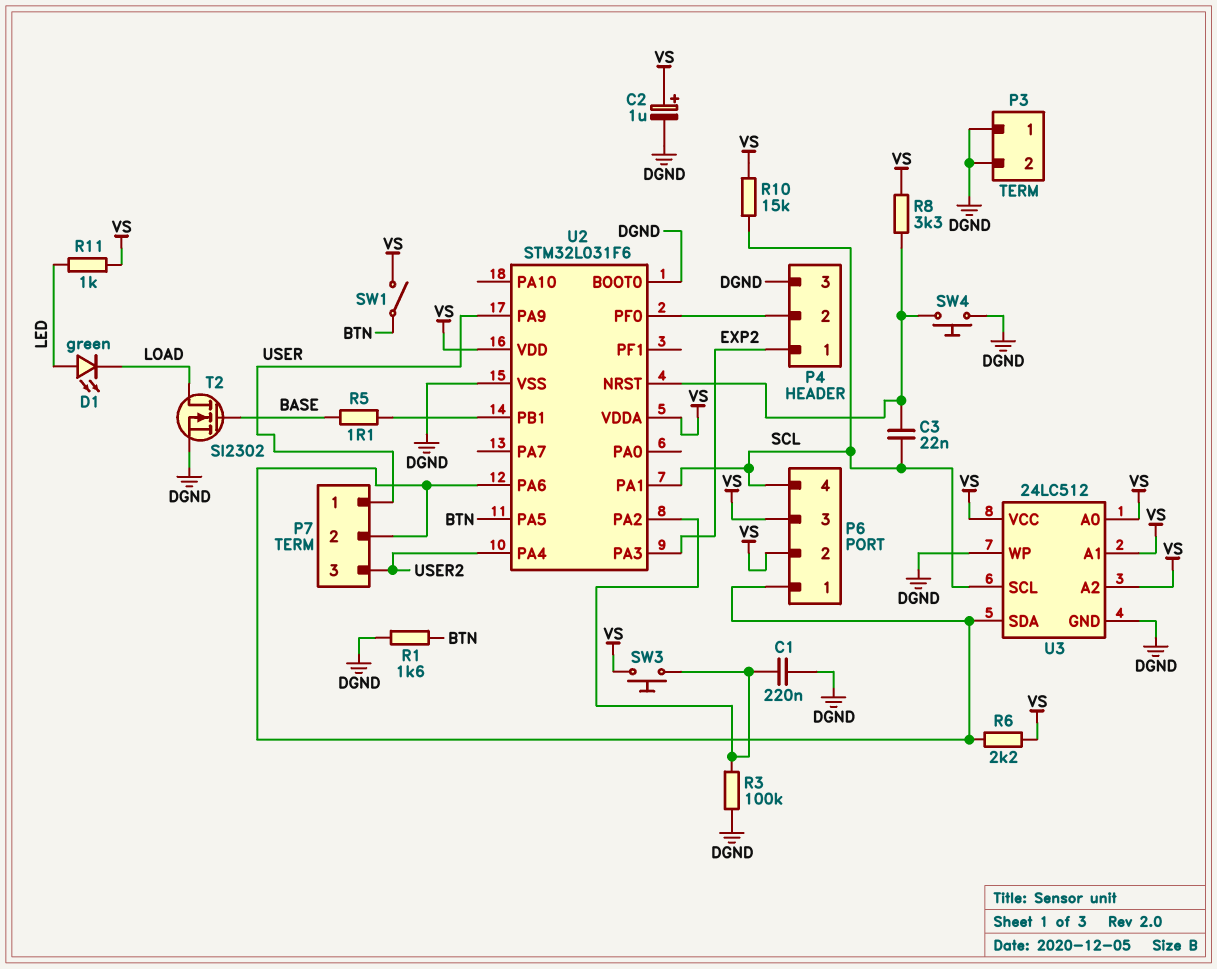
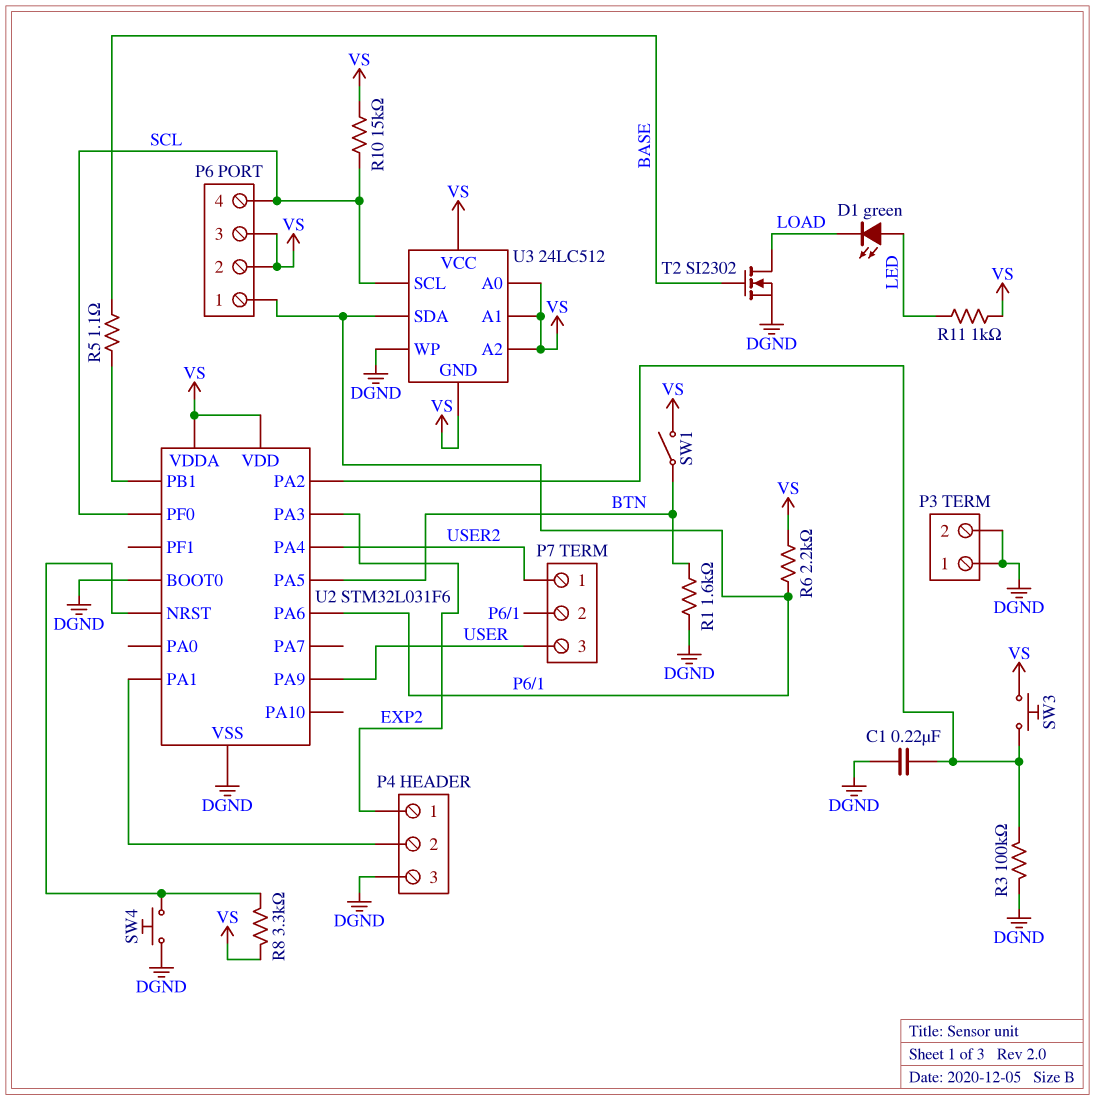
C2: 1uF (plus VS, minus DGND) -> none
C3: 22nF (SCL, U2/NRST) -> none
P7 pin 1: USER -> USER2
P7 pin 3: USER2 -> USER
U2 pin PA1: SCL -> P4/2
U2 pin PF0: P4/2 -> SCL
U3 pin GND: DGND -> VS

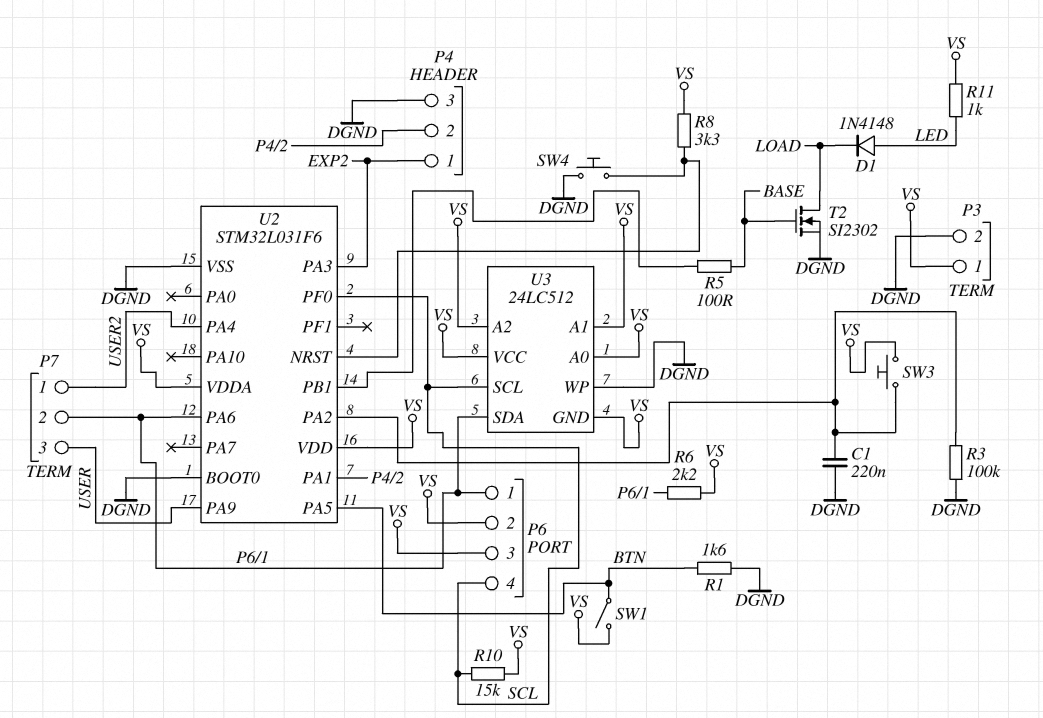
D1: LED green (A LED, K LOAD) -> diode 1N4148 (A LED, K LOAD)
P3 pin 1: DGND -> VS
R5: 1.1 (BASE, U2/PB1) -> 100 (BASE, U2/PB1)

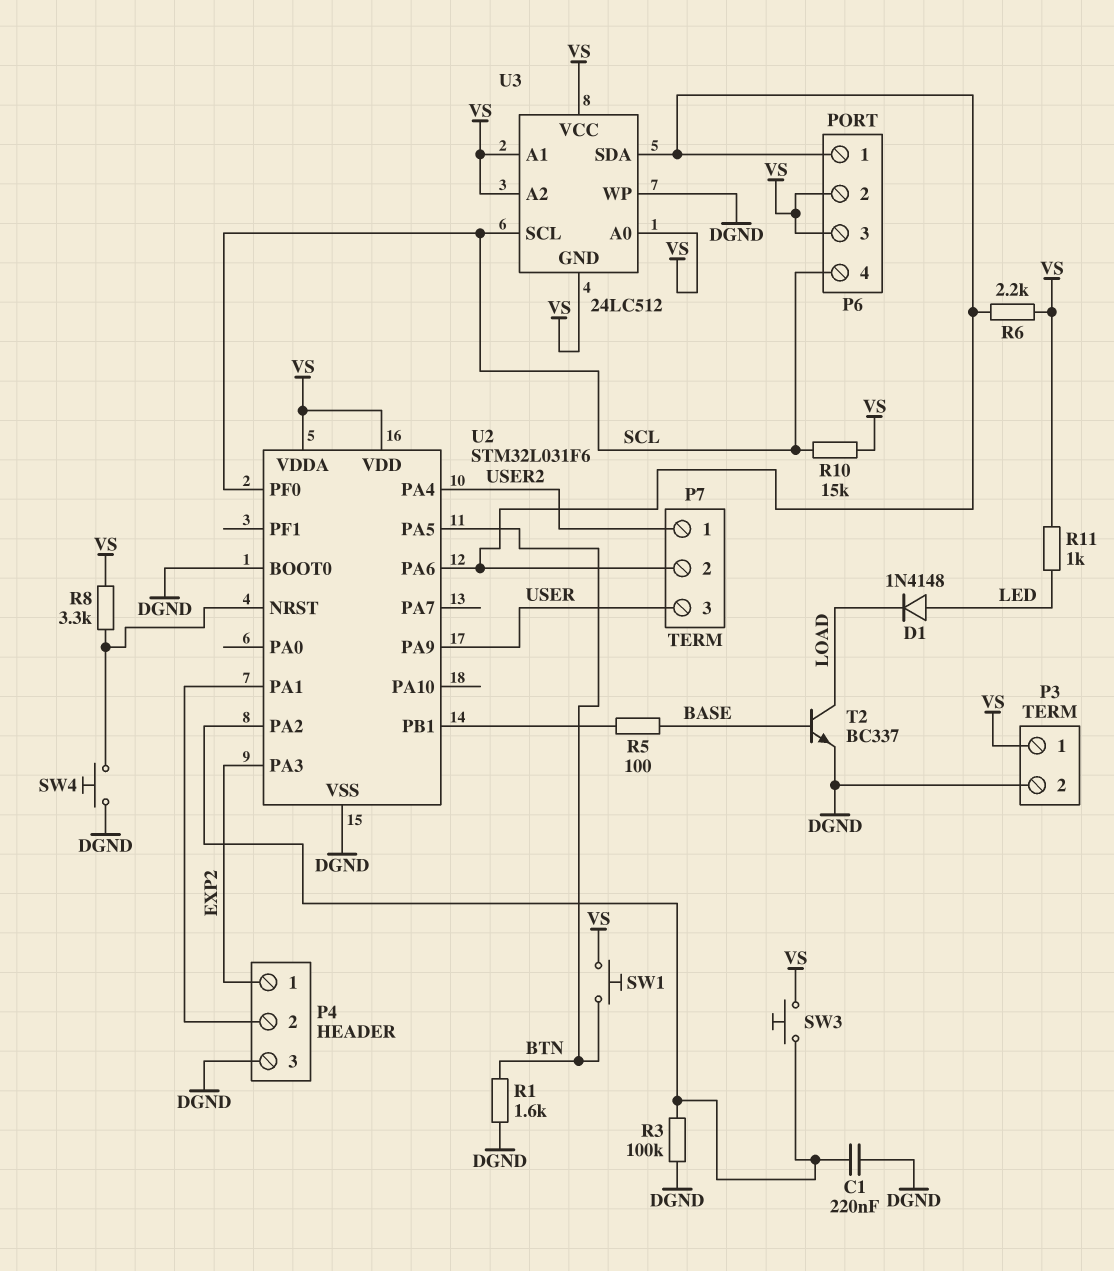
SW1: switch (BTN, VS) -> button (BTN, VS)
T2: NMOS SI2302 (G BASE, D LOAD, S DGND) -> NPN BC337 (B BASE, C LOAD, E DGND)

